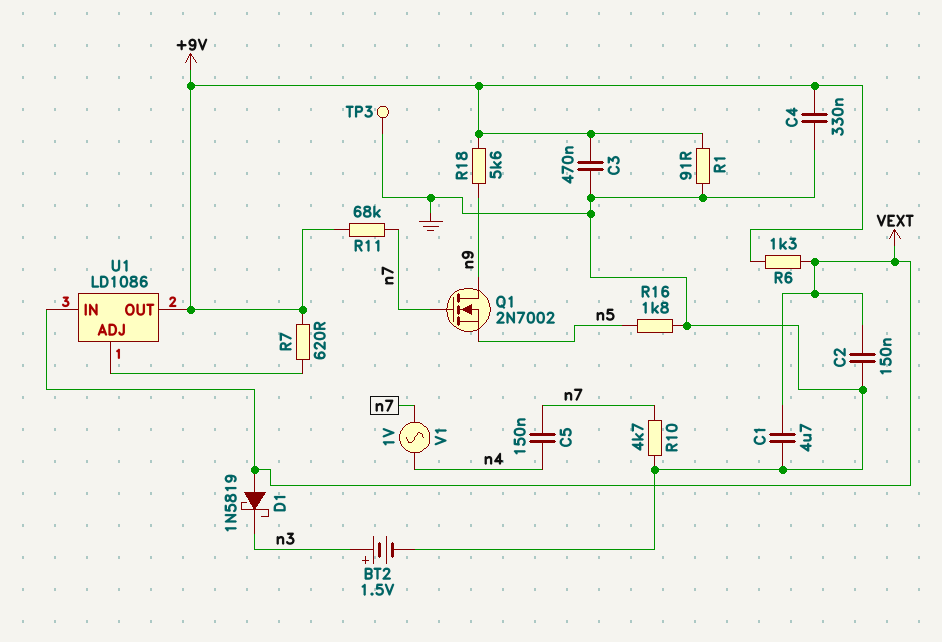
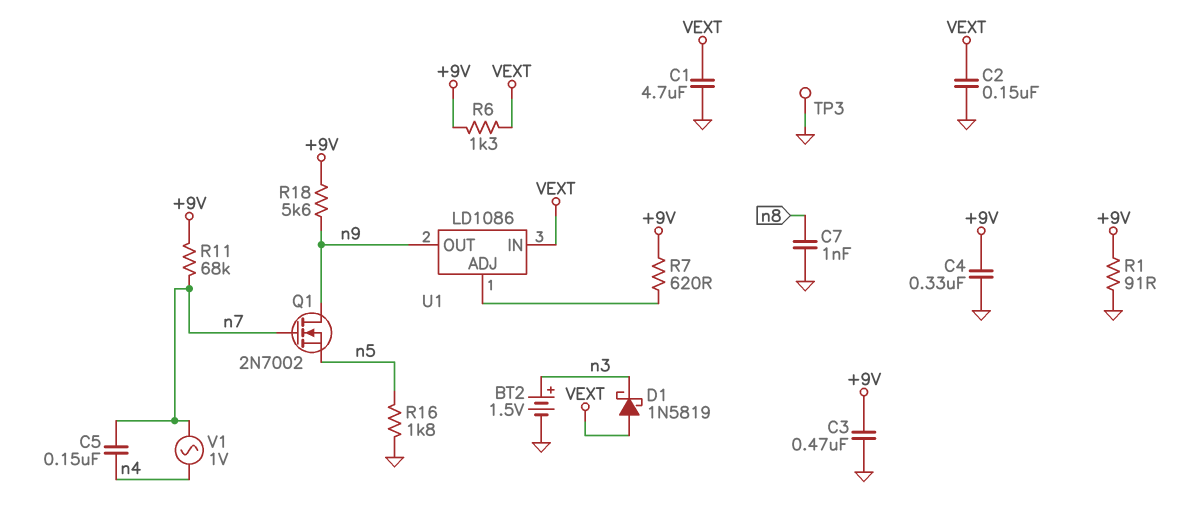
C7: none -> 1nF (GND, n8)
R10: 4.7k (GND, n7) -> none
U1 pin OUT: +9V -> n9

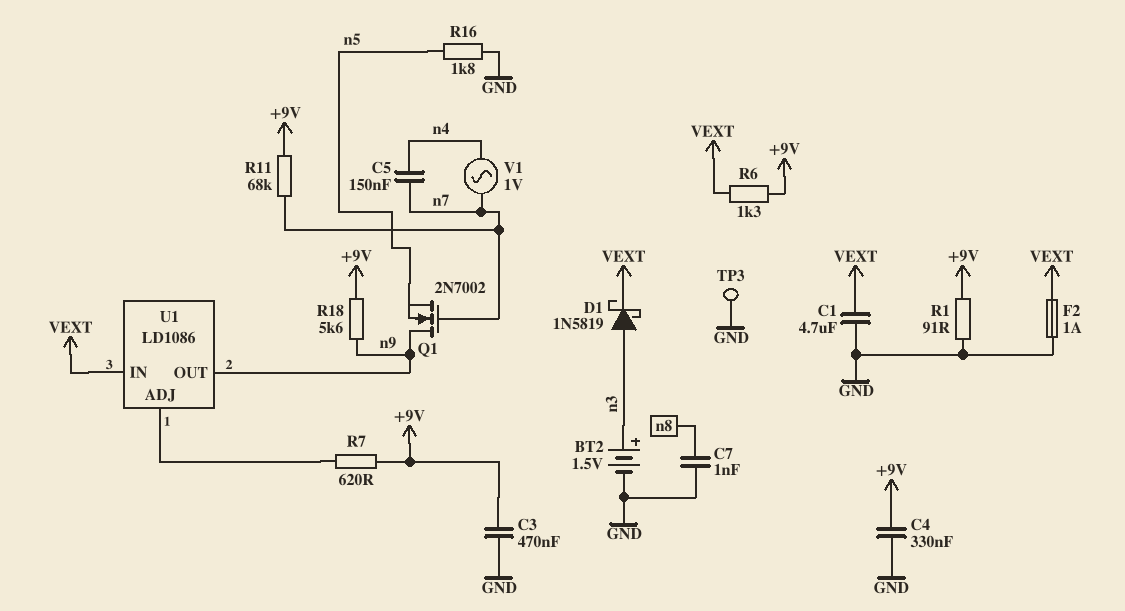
C2: 150nF (GND, VEXT) -> none
D1: schottky 1N5819 (A VEXT, K n3) -> schottky 1N5819 (A n3, K VEXT)
F2: none -> 1A (GND, VEXT)

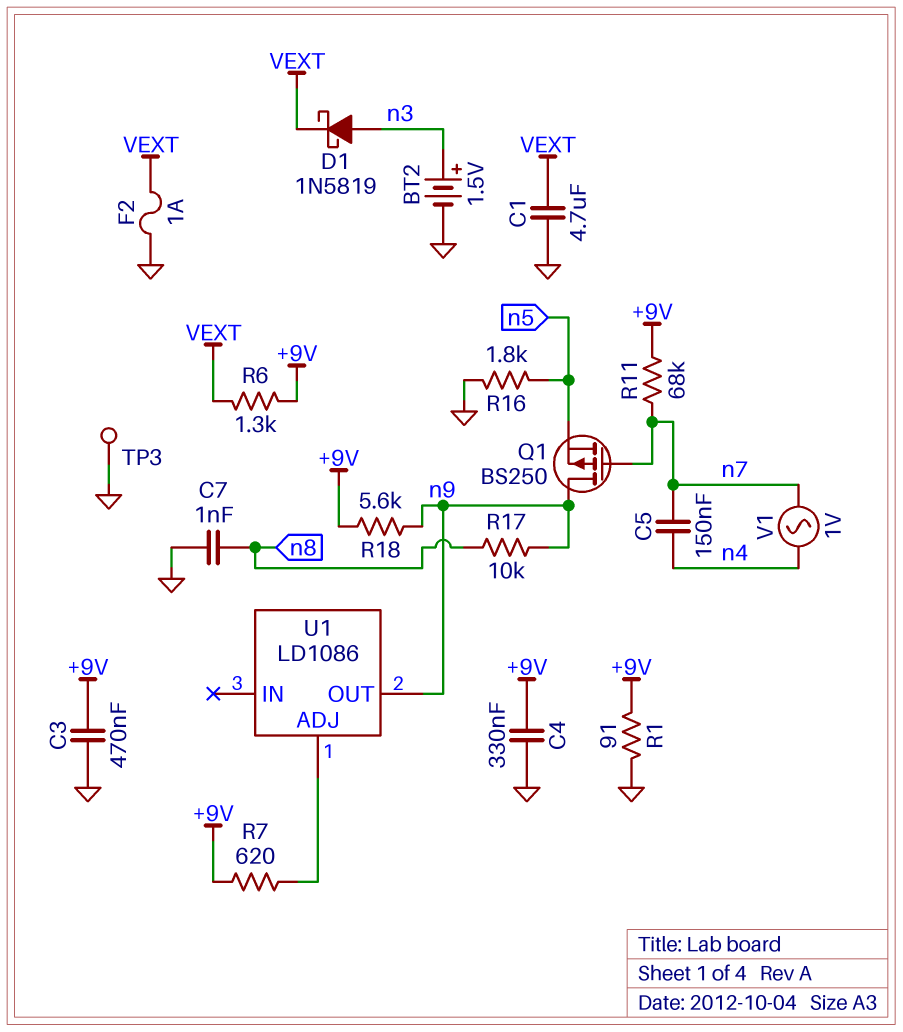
Q1: NMOS 2N7002 (G n7, D n9, S n5) -> PMOS BS250 (G n7, D n9, S n5)
R17: none -> 10k (n8, n9)
U1 pin IN: VEXT -> none

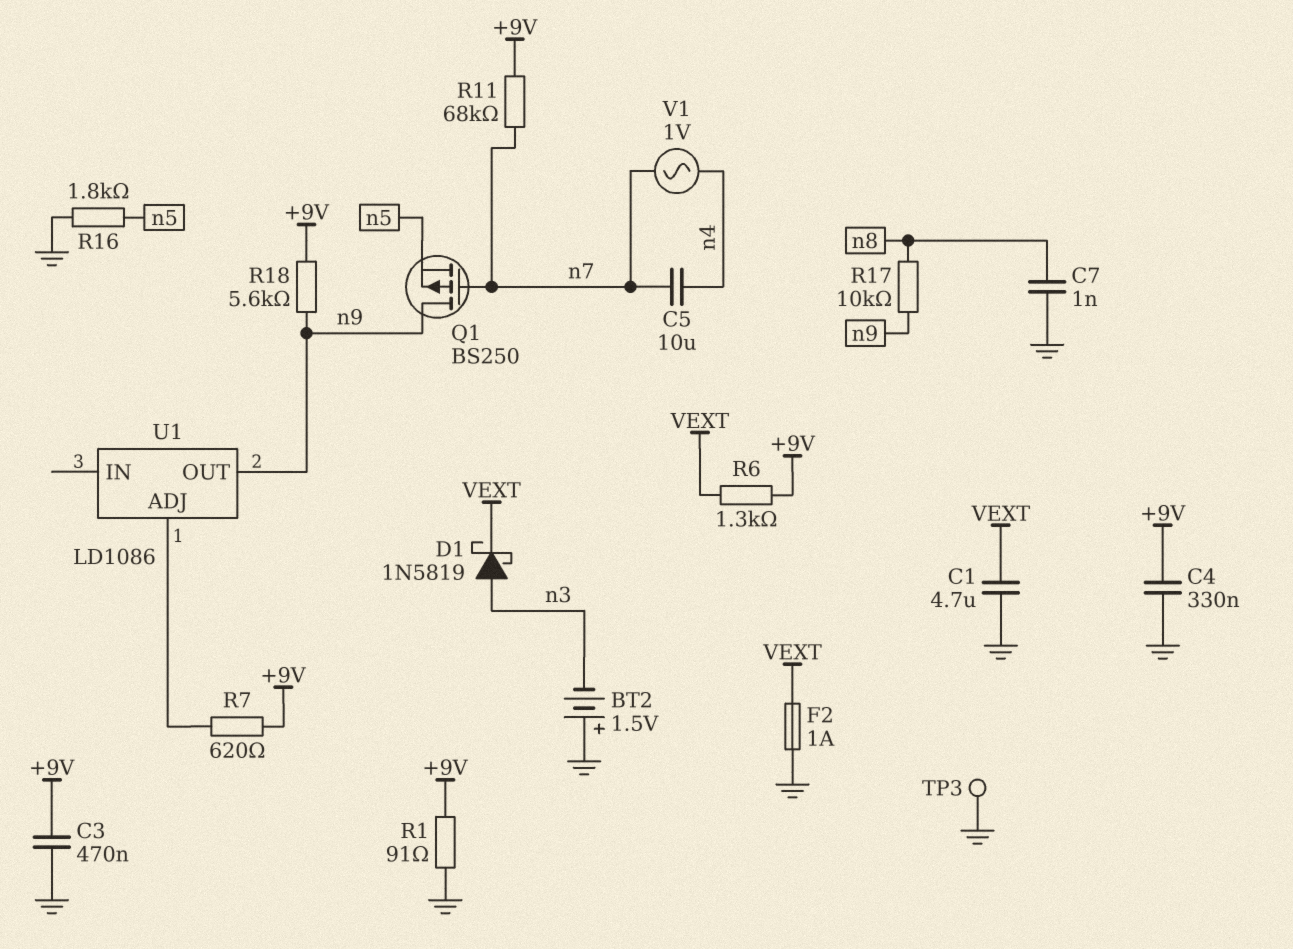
BT2: 1.5V (plus n3, minus GND) -> 1.5V (plus GND, minus n3)
C5: 150nF (n4, n7) -> 10uF (n4, n7)

